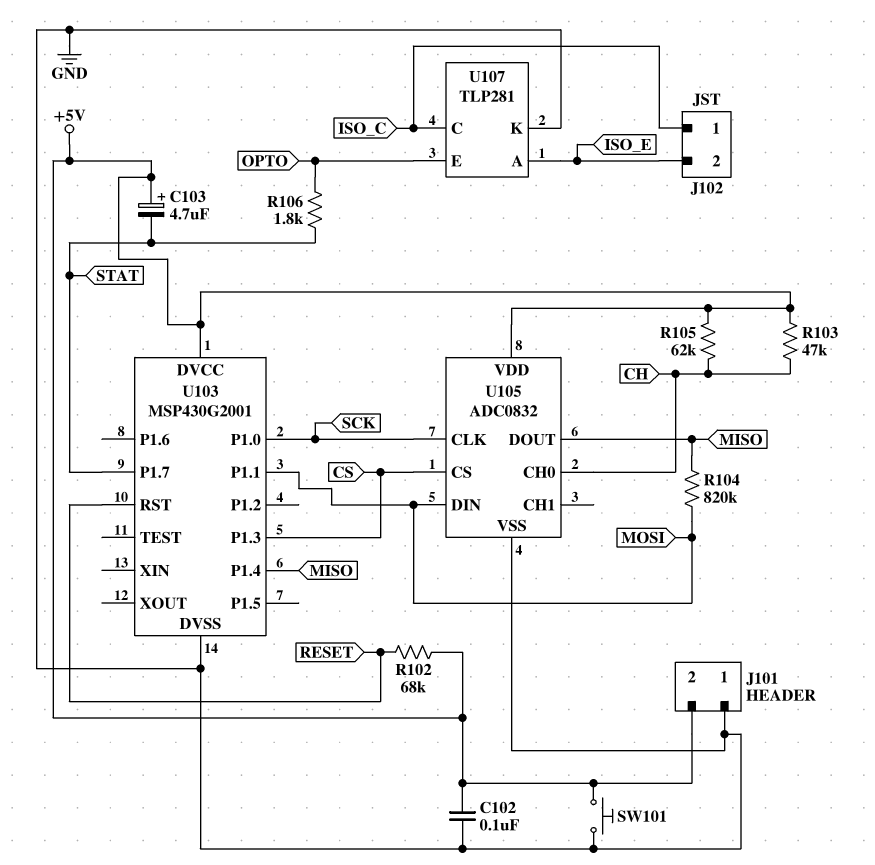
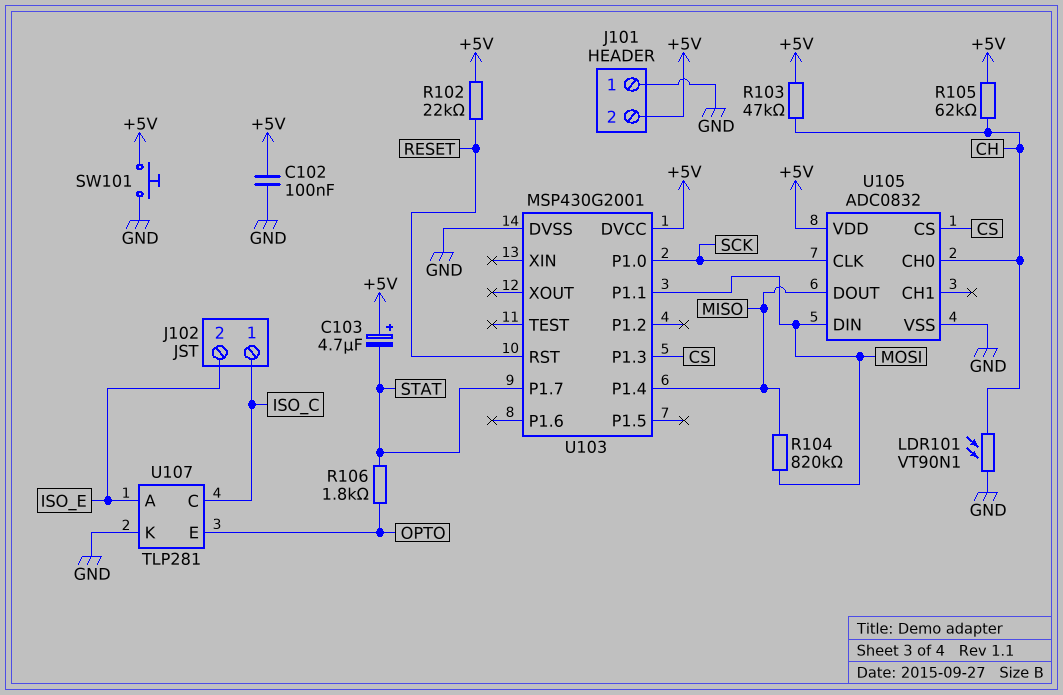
LDR101: none -> VT90N1 (CH, GND)
R102: 68k (+5V, RESET) -> 22k (+5V, RESET)

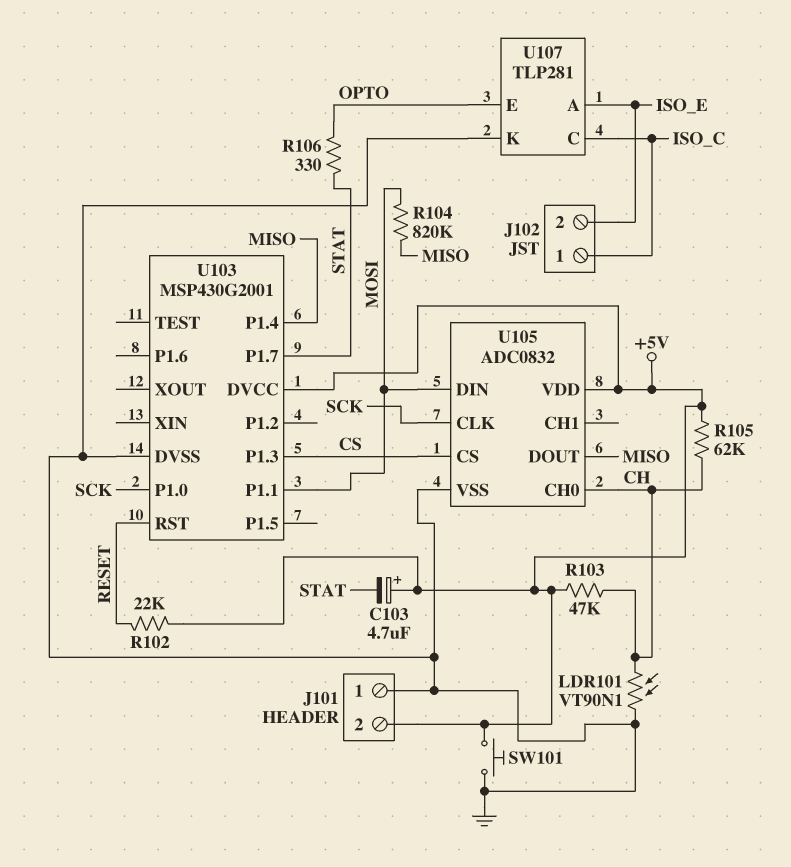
C102: 100nF (+5V, GND) -> none
R106: 1.8k (OPTO, STAT) -> 330 (OPTO, STAT)

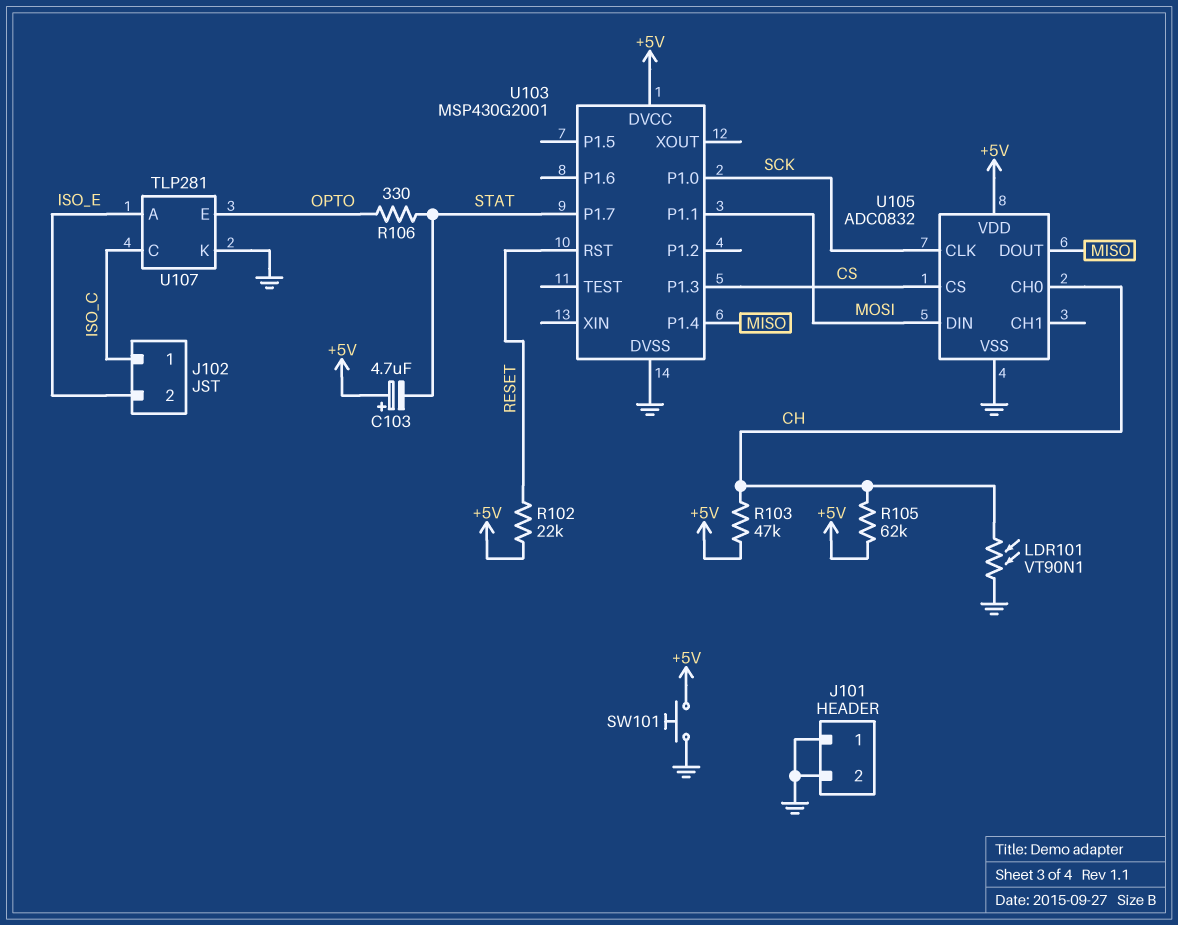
J101 pin 2: +5V -> GND
R104: 820k (MISO, MOSI) -> none

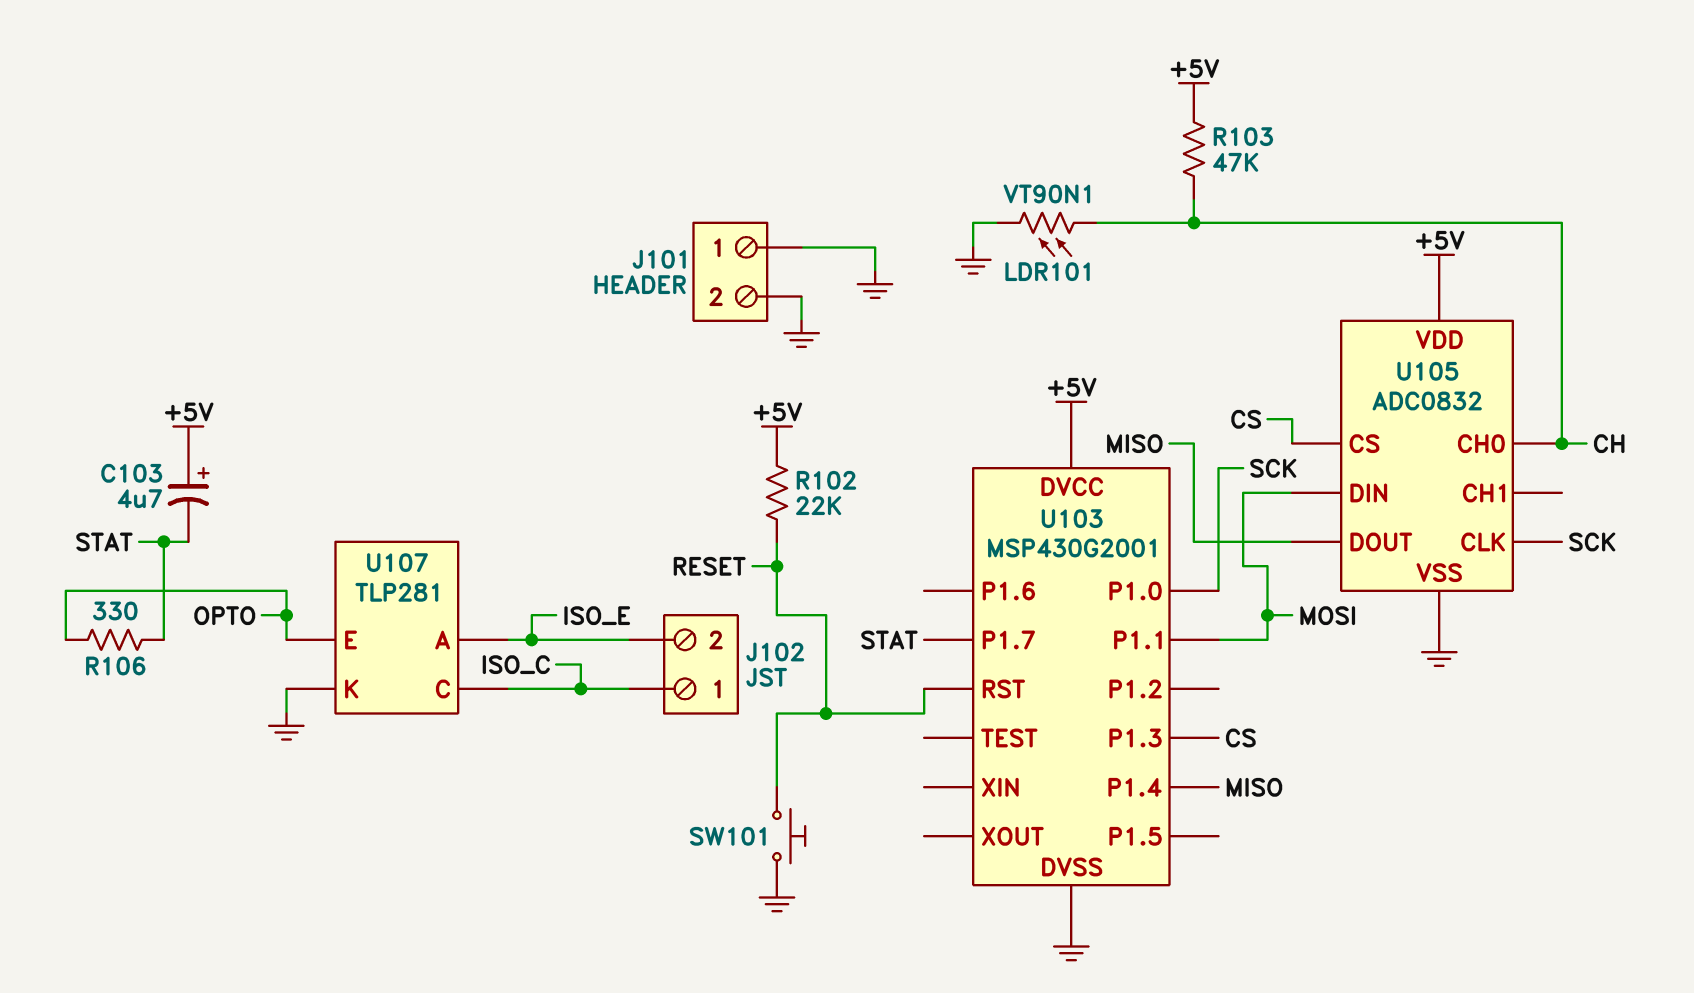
R105: 62k (+5V, CH) -> none
SW101: button (+5V, GND) -> button (GND, RESET)

